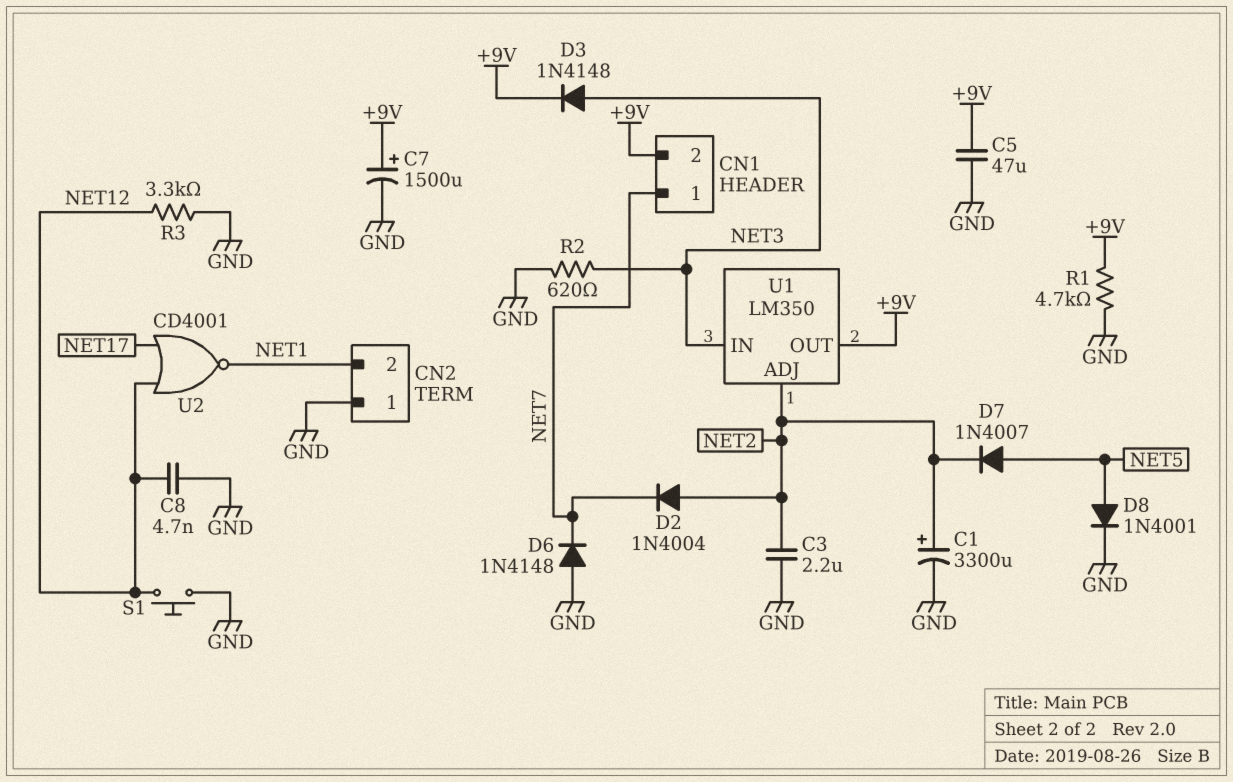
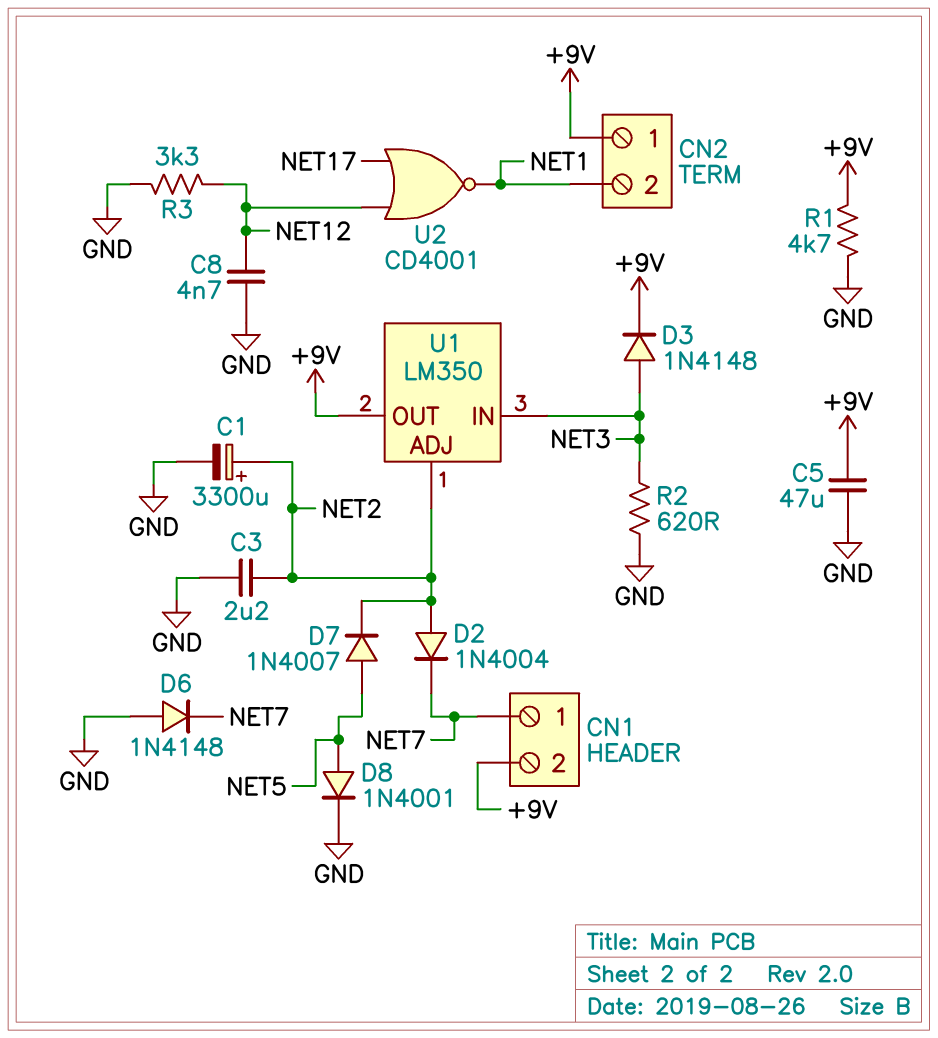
C7: 1500uF (plus +9V, minus GND) -> none
CN2 pin 1: GND -> +9V
S1: button (GND, NET12) -> none

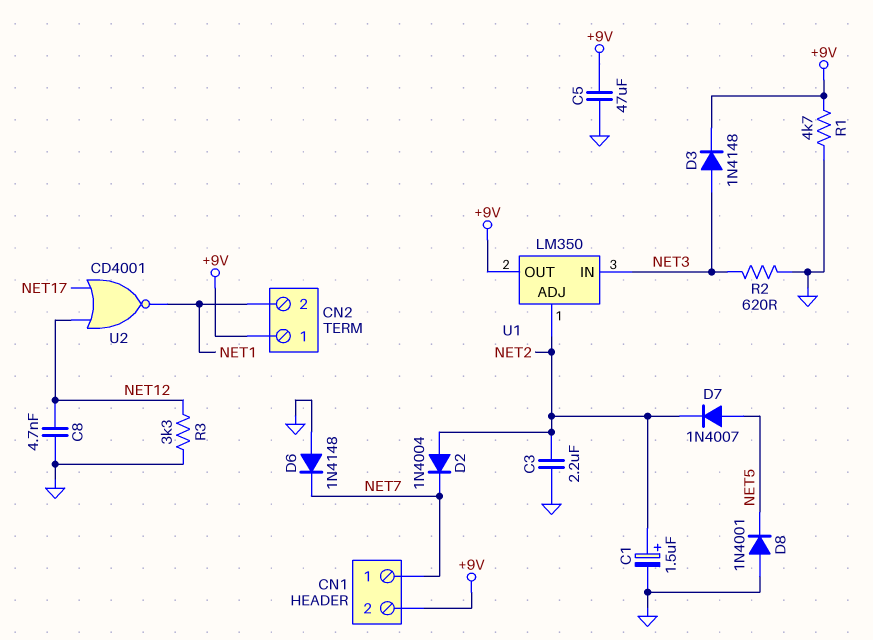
C1: 3300uF (plus NET2, minus GND) -> 1.5uF (plus NET2, minus GND)
D8: diode 1N4001 (A NET5, K GND) -> diode 1N4001 (A GND, K NET5)

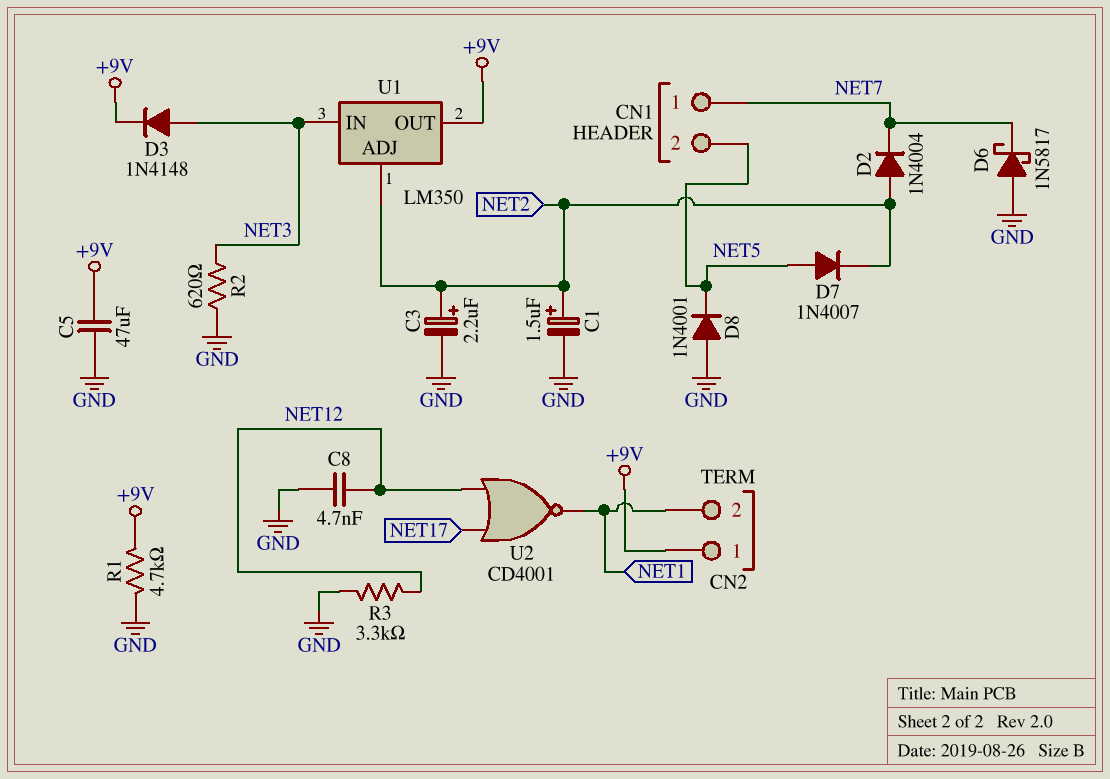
C3: 2.2uF (GND, NET2) -> 2.2uF (plus NET2, minus GND)
CN1 pin 2: +9V -> NET5
D6: diode 1N4148 (A GND, K NET7) -> schottky 1N5817 (A GND, K NET7)

